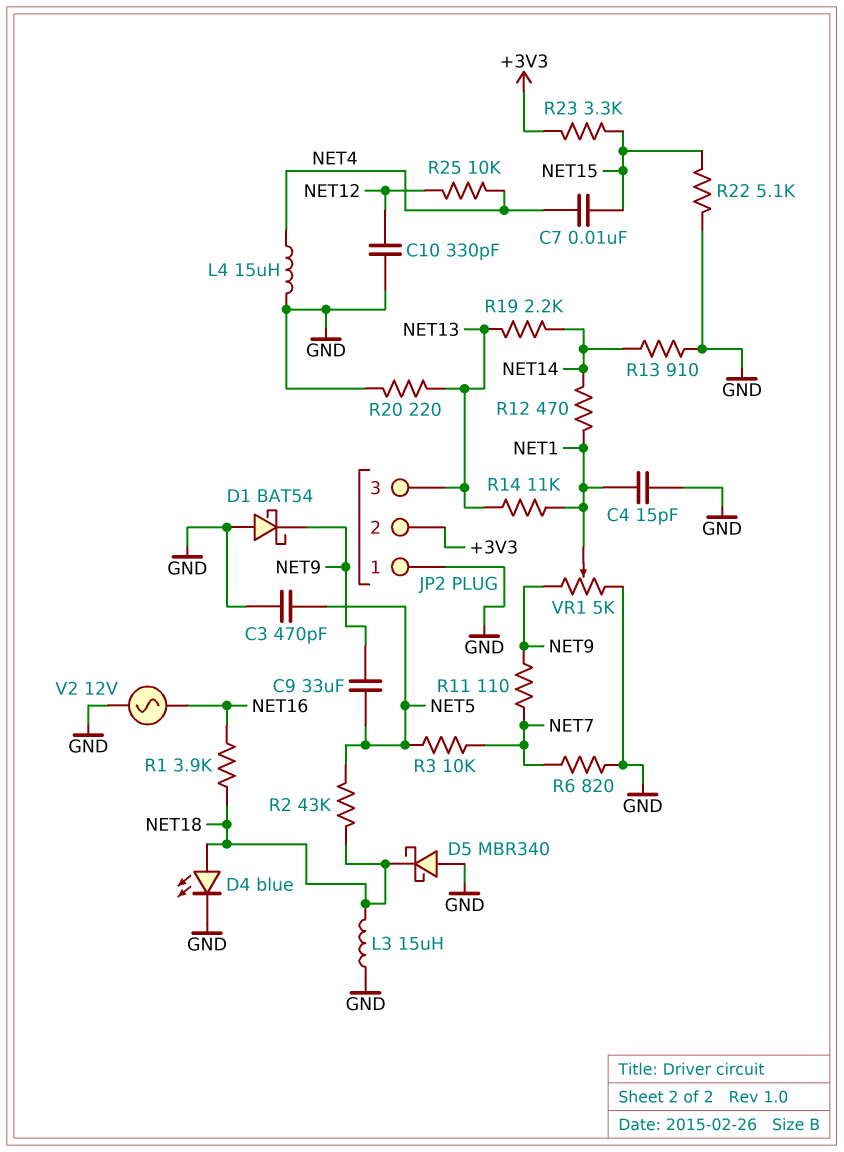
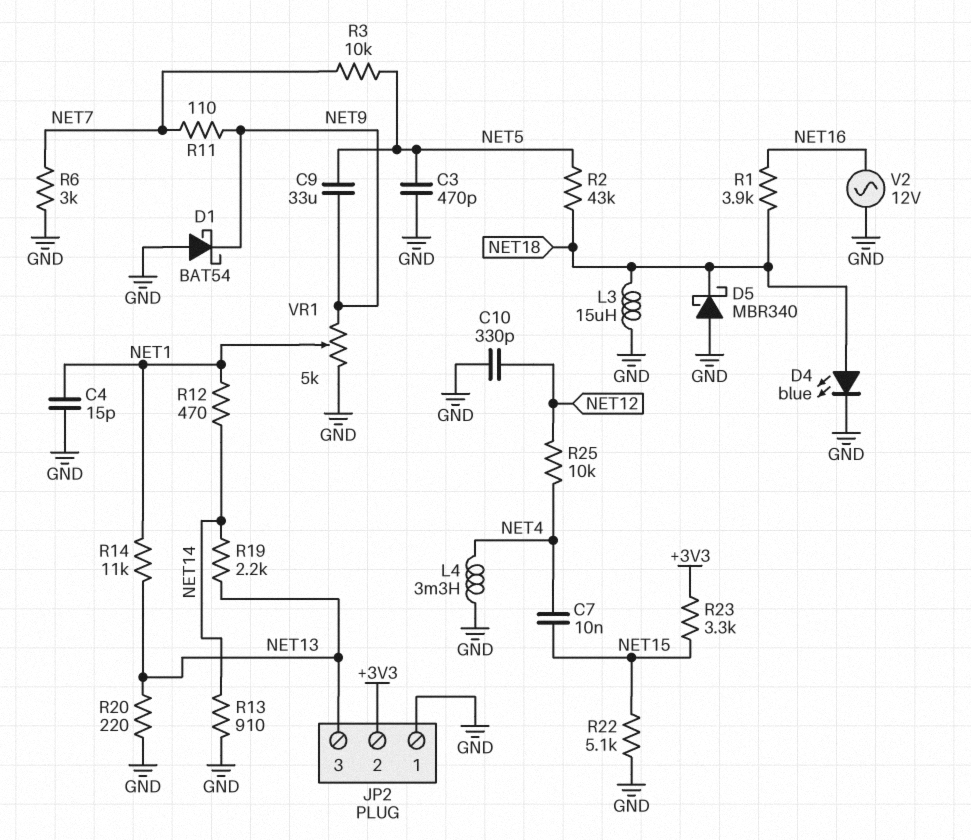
L4: 15uH (GND, NET4) -> 3.3mH (GND, NET4)
R6: 820 (GND, NET7) -> 3k (GND, NET7)

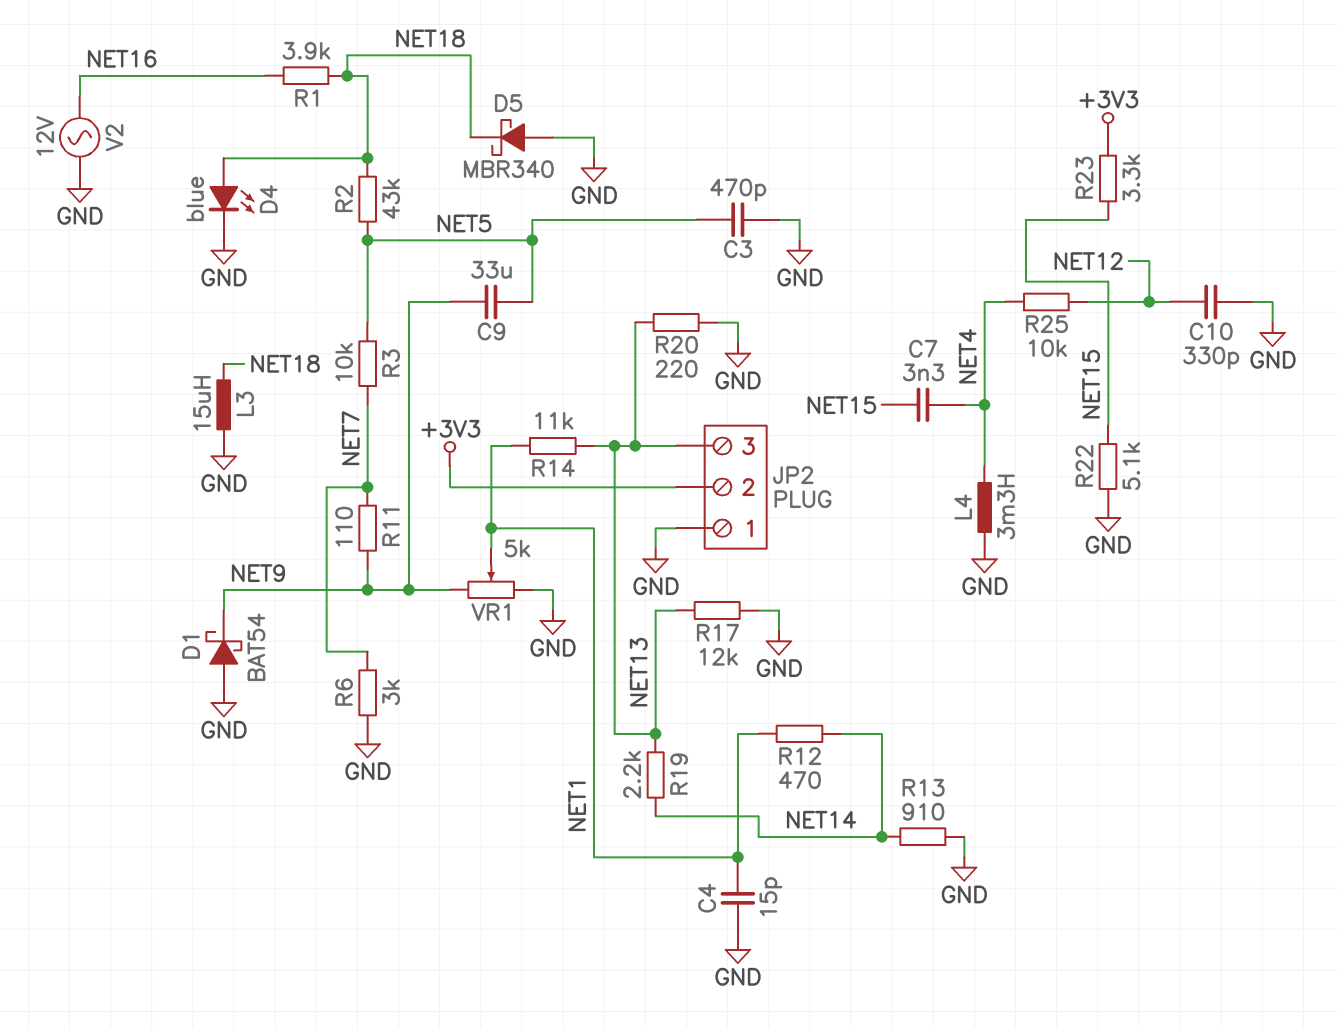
C7: 10nF (NET4, NET15) -> 3.3nF (NET4, NET15)
R17: none -> 12k (GND, NET13)

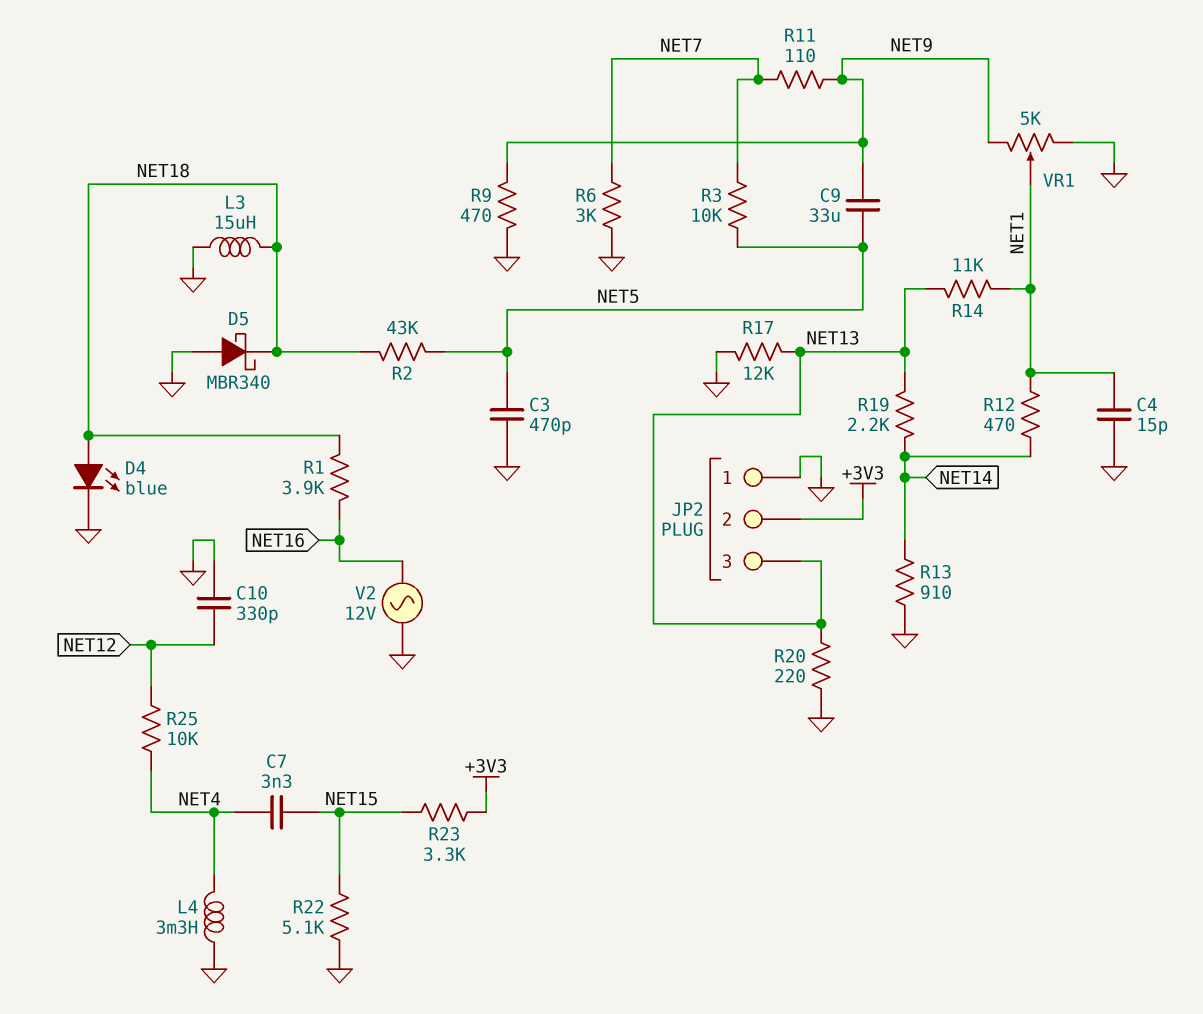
D1: schottky BAT54 (A GND, K NET9) -> none
R9: none -> 470 (GND, NET9)

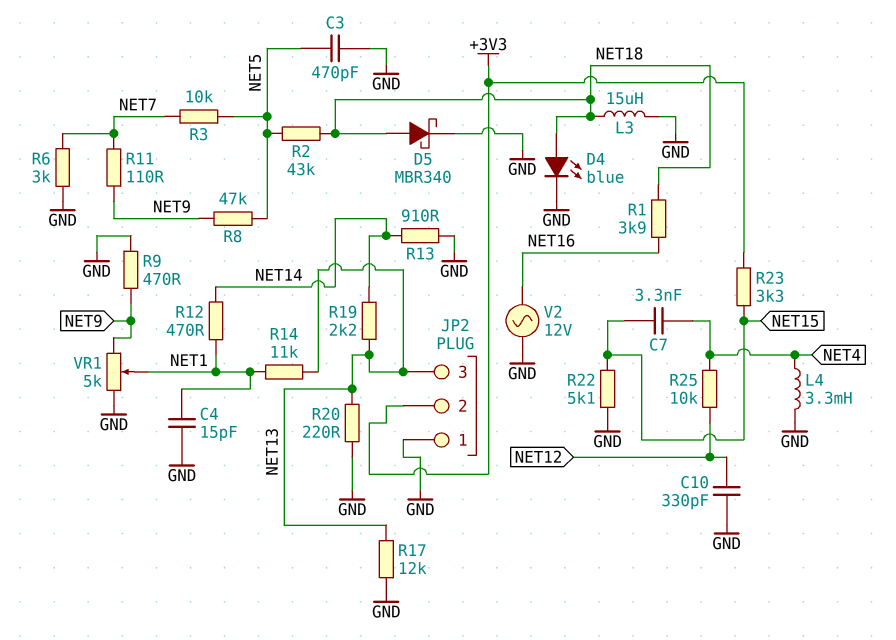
C9: 33uF (NET5, NET9) -> none
D5: schottky MBR340 (A GND, K NET18) -> schottky MBR340 (A NET18, K GND)
R8: none -> 47k (NET5, NET9)

